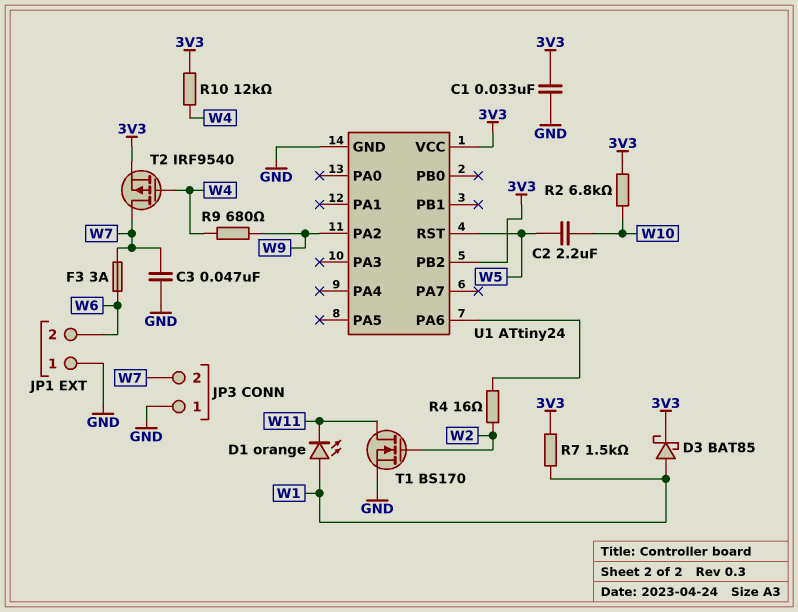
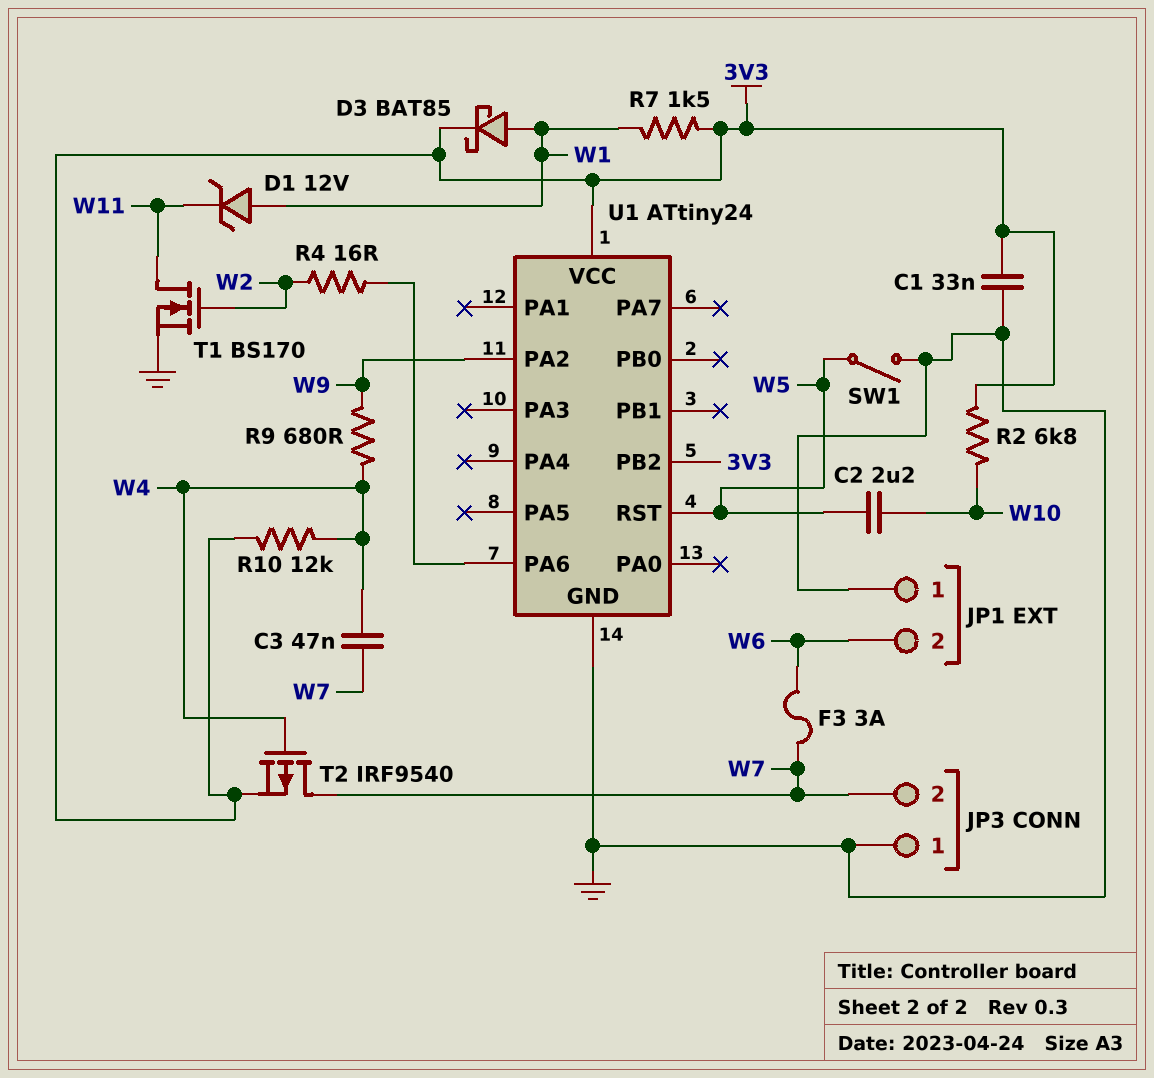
C3: 47nF (GND, W7) -> 47nF (W4, W7)
D1: LED orange (A W1, K W11) -> zener 12V (A W1, K W11)
SW1: none -> switch (GND, W5)

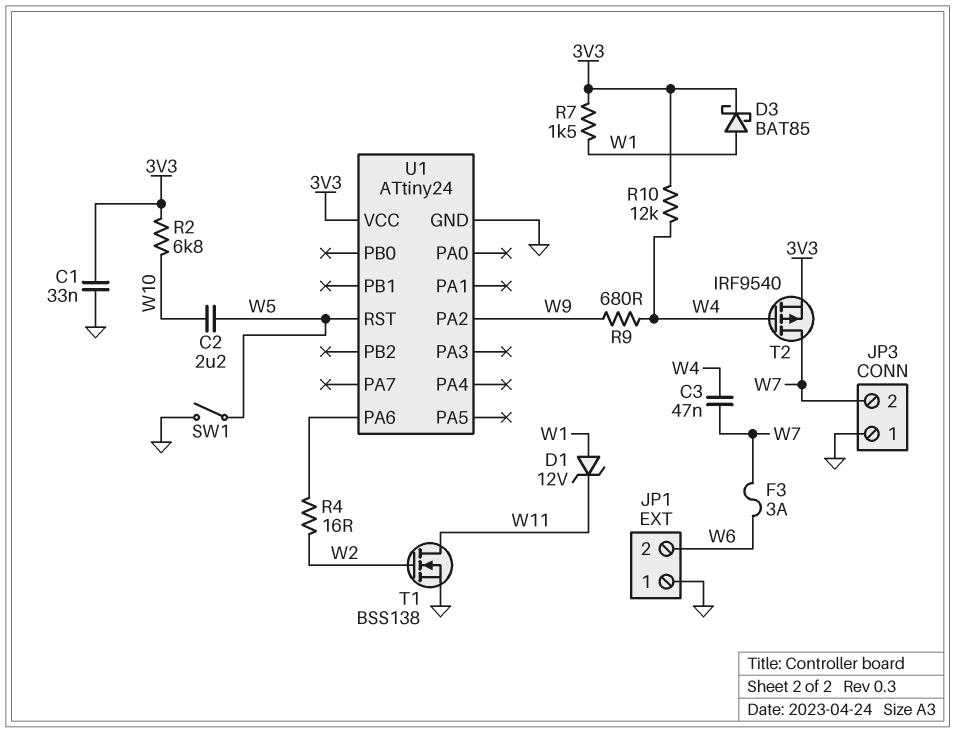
T1: NMOS BS170 (G W2, D W11, S GND) -> NMOS BSS138 (G W2, D W11, S GND)
U1 pin PB2: 3V3 -> none

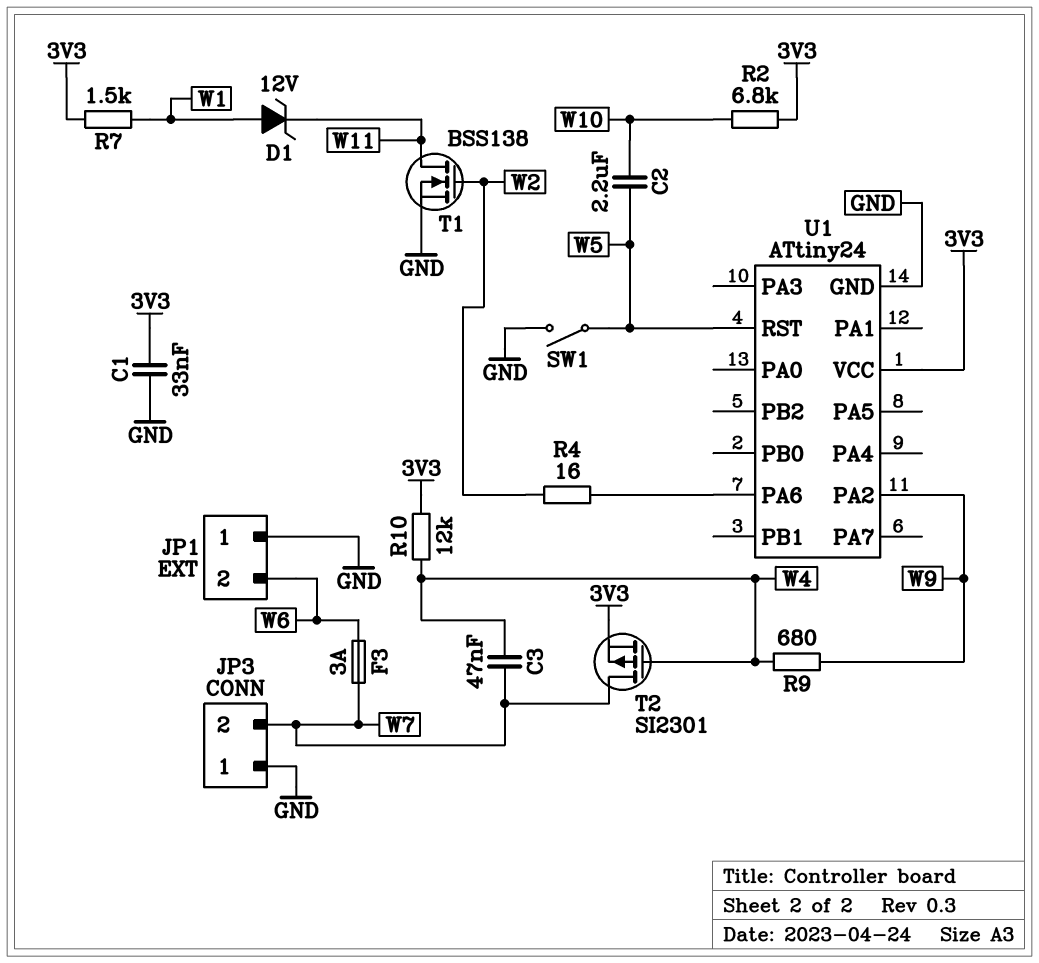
D3: schottky BAT85 (A W1, K 3V3) -> none
T2: PMOS IRF9540 (G W4, D W7, S 3V3) -> PMOS SI2301 (G W4, D W7, S 3V3)

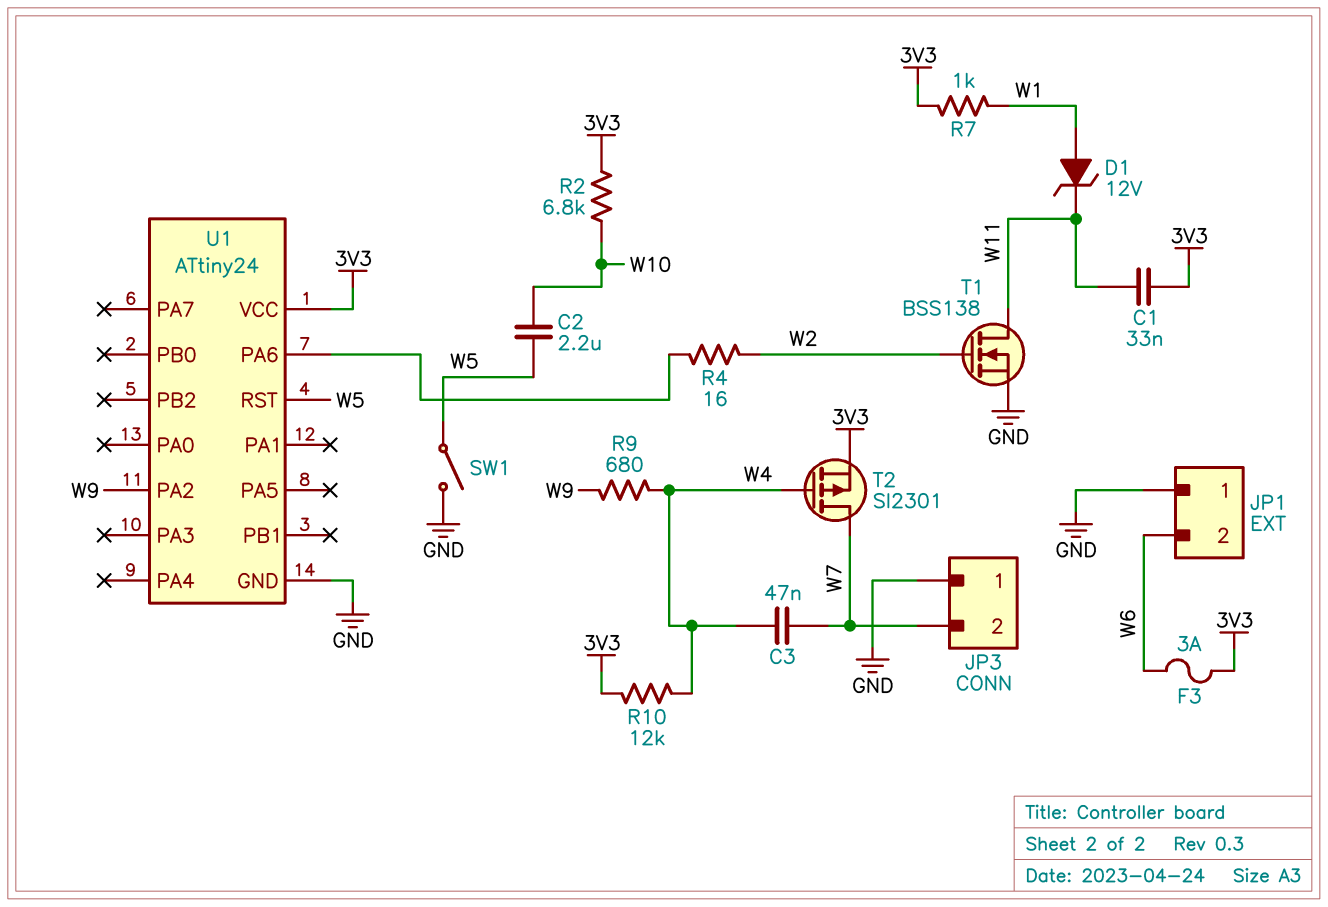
C1: 33nF (3V3, GND) -> 33nF (3V3, W11)
F3: 3A (W6, W7) -> 3A (3V3, W6)
R7: 1.5k (3V3, W1) -> 1k (3V3, W1)

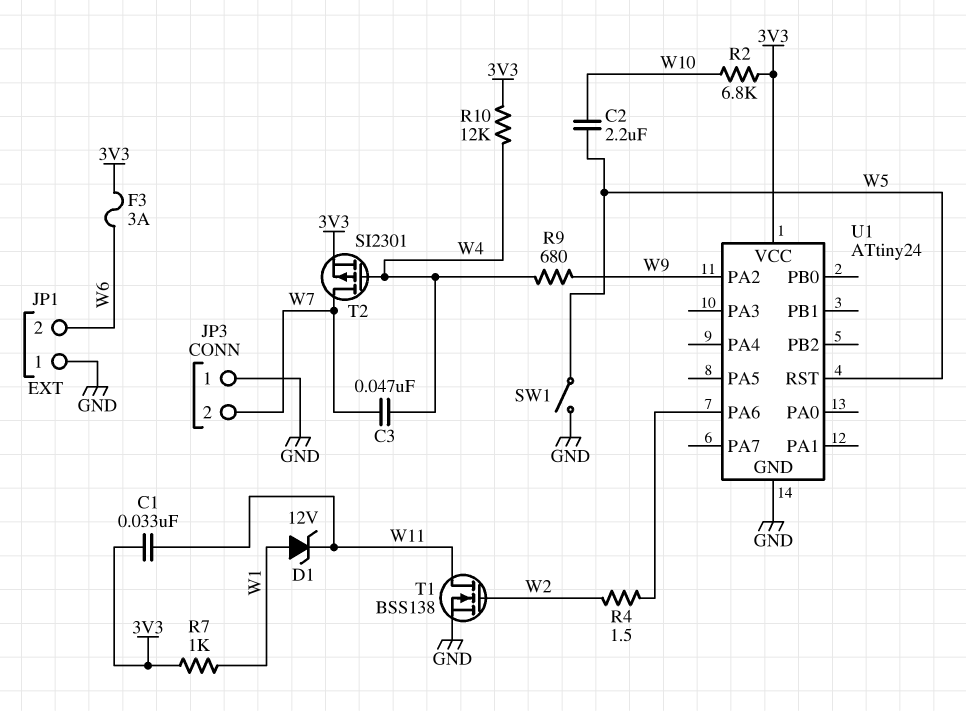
R4: 16 (U1/PA6, W2) -> 1.5 (U1/PA6, W2)

